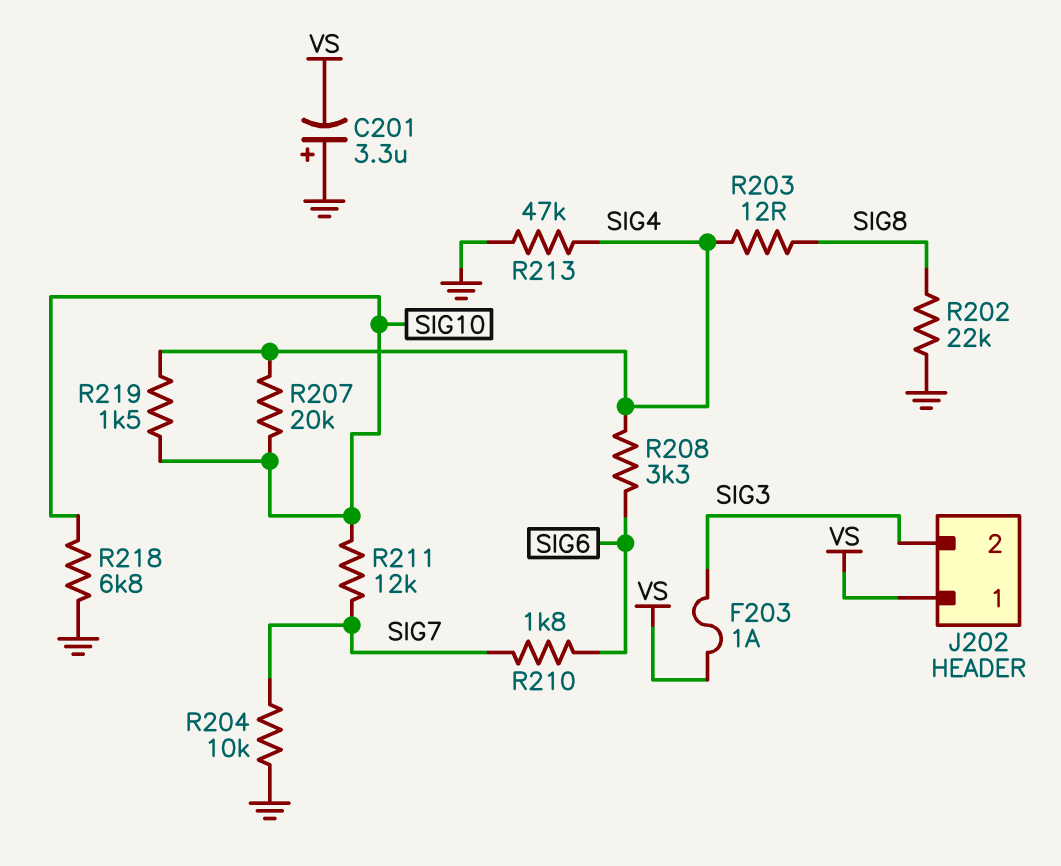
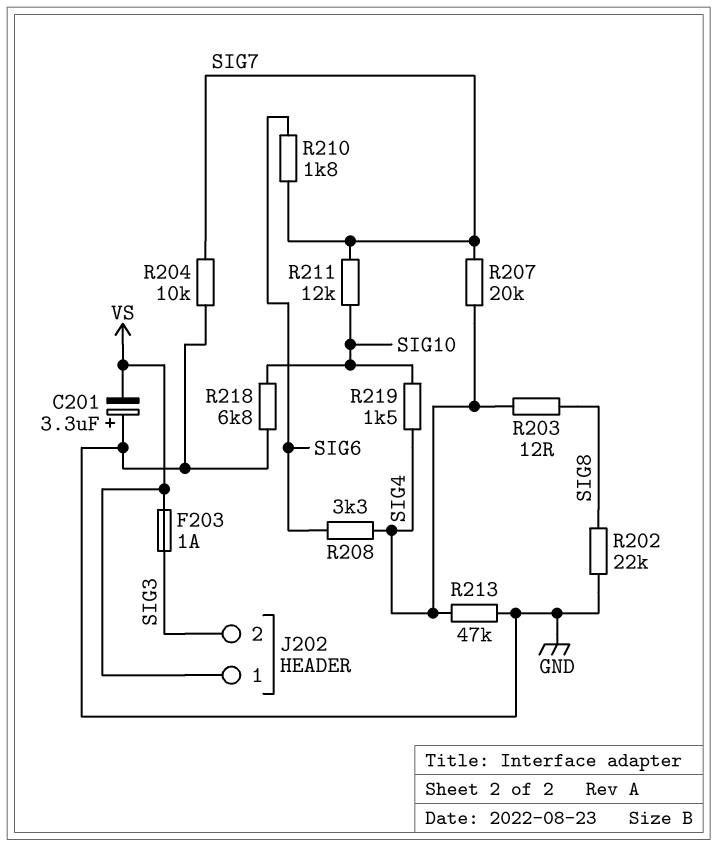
R207: 20k (SIG4, SIG10) -> 20k (SIG4, SIG7)

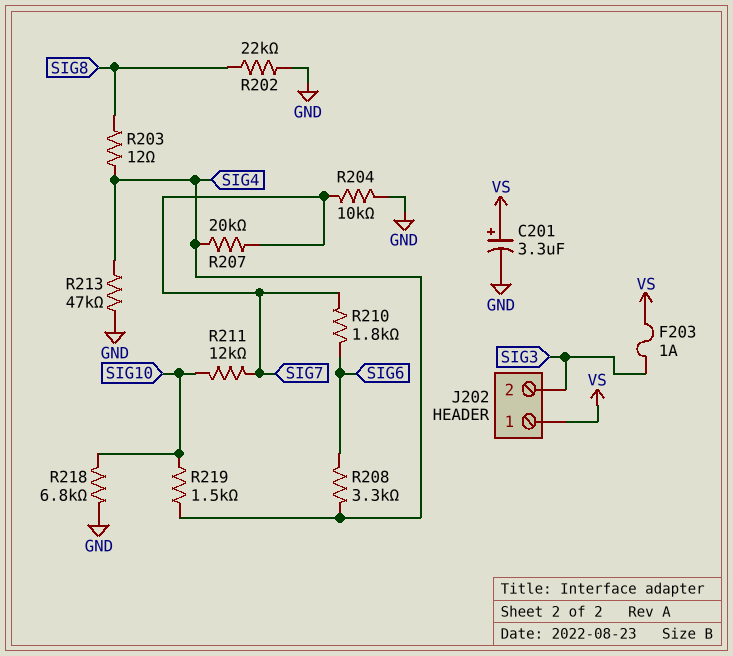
C201: 3.3uF (plus GND, minus VS) -> 3.3uF (plus VS, minus GND)

